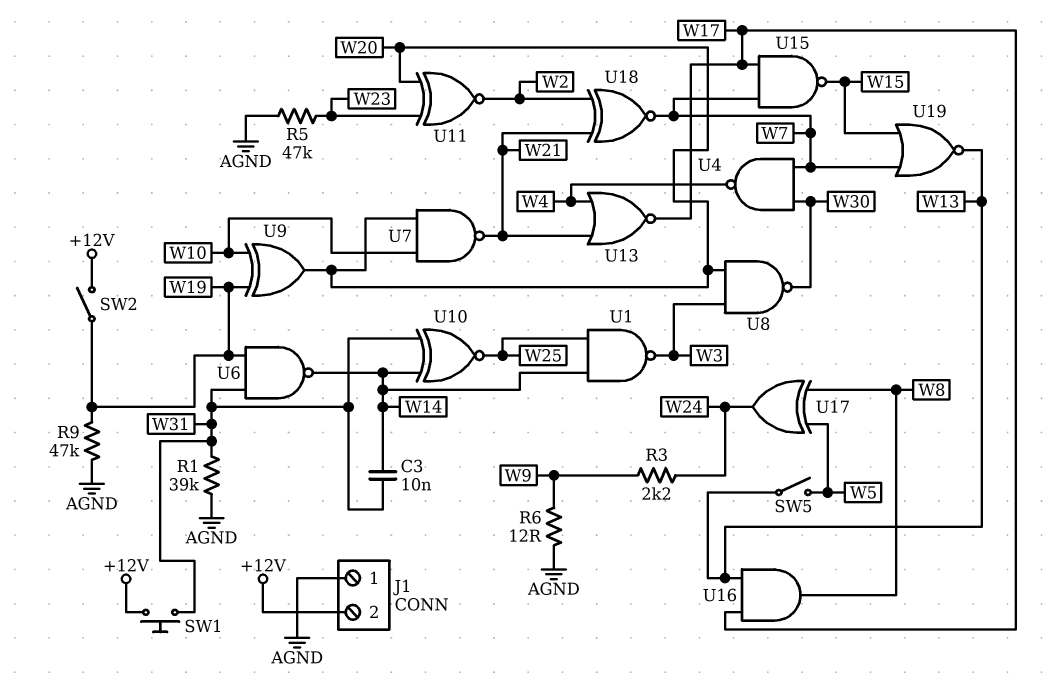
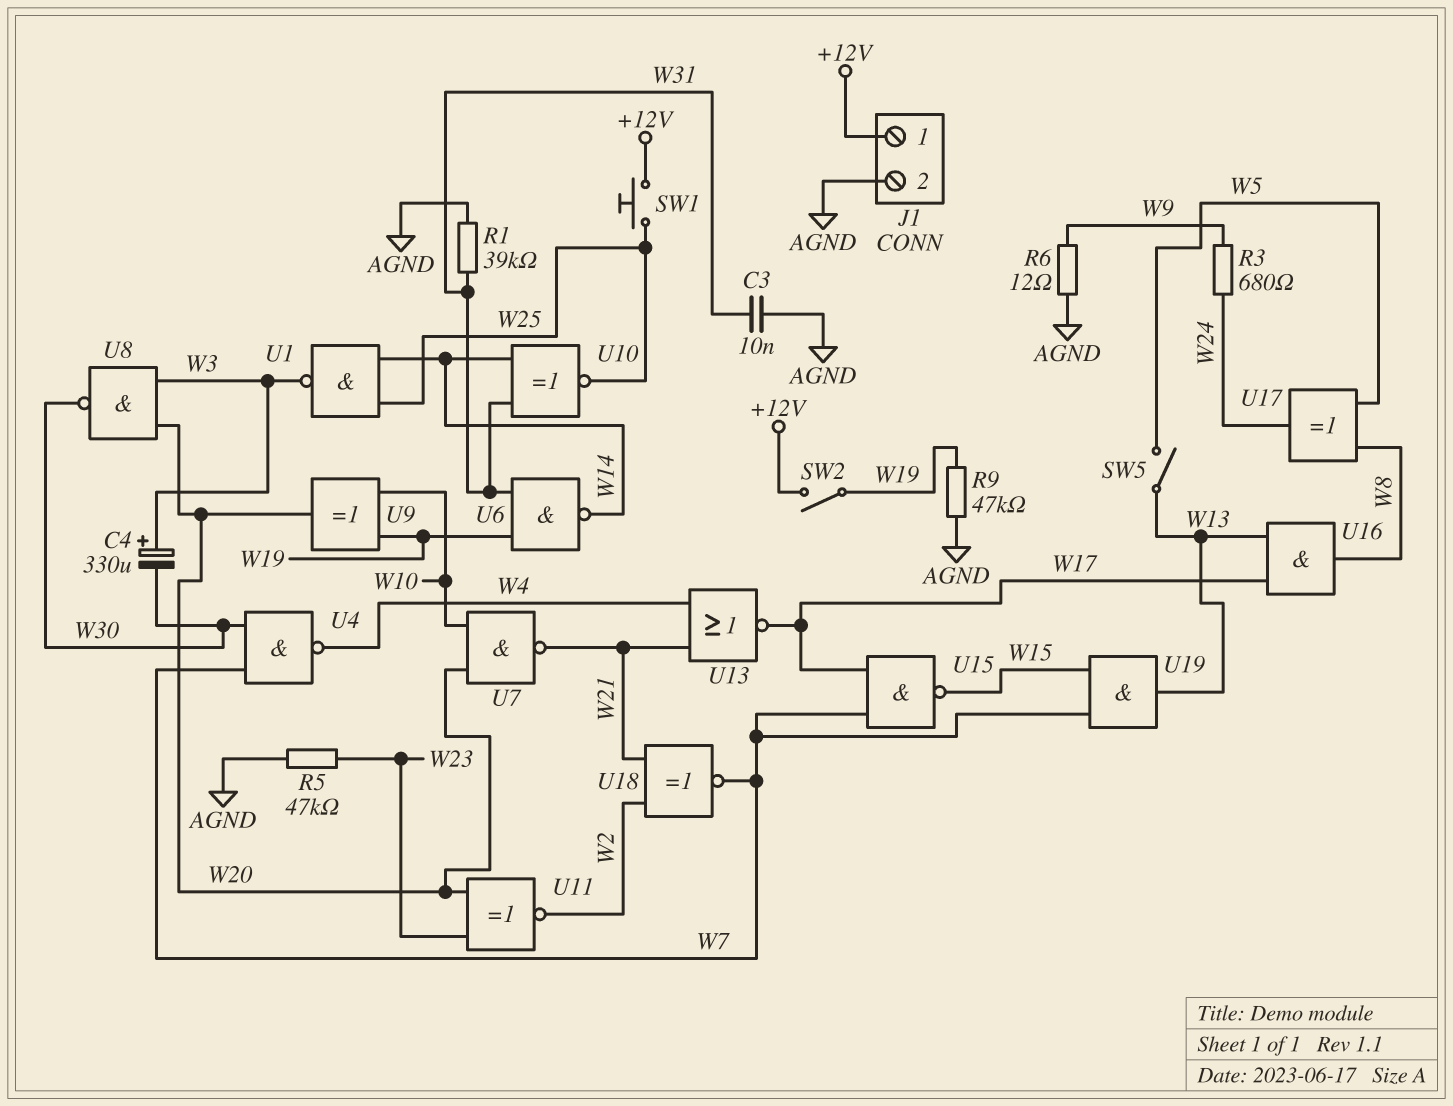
C3: 10nF (W14, W31) -> 10nF (AGND, W31)
C4: none -> 330uF (plus W3, minus W30)
J1 pin 1: AGND -> +12V
J1 pin 2: +12V -> AGND
R3: 2.2k (W9, W24) -> 680 (W9, W24)
SW1: button (+12V, W31) -> button (+12V, W25)
U19: NOR (in W7, in W15, out W13) -> AND (in W7, in W15, out W13)

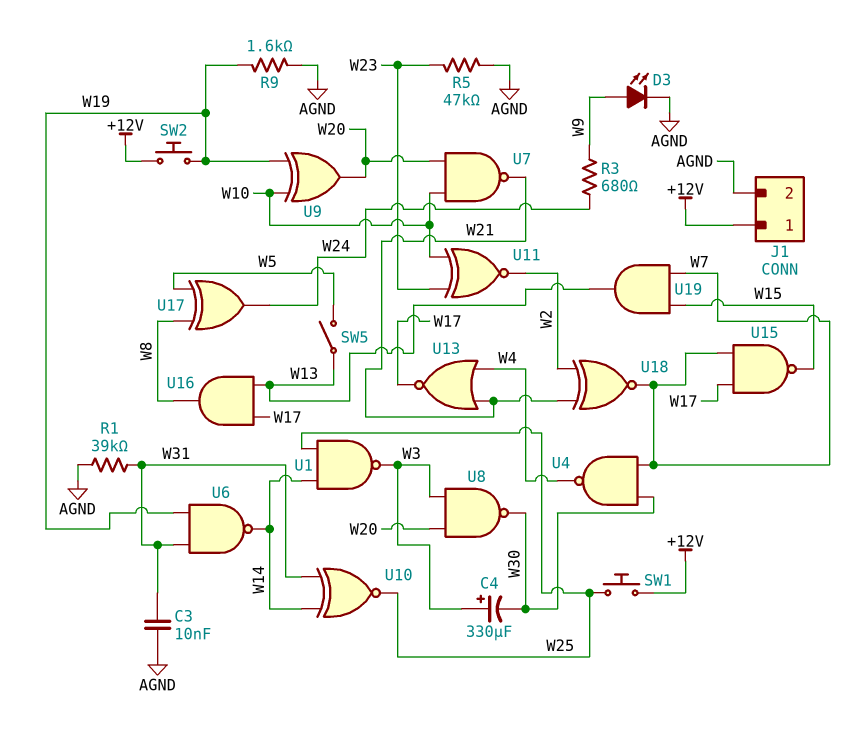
D3: none -> LED (A W9, K AGND)
R6: 12 (AGND, W9) -> none
R9: 47k (AGND, W19) -> 1.6k (AGND, W19)
SW2: switch (+12V, W19) -> button (+12V, W19)
U11: XNOR (in W20, in W23, out W2) -> XNOR (in W10, in W23, out W2)

